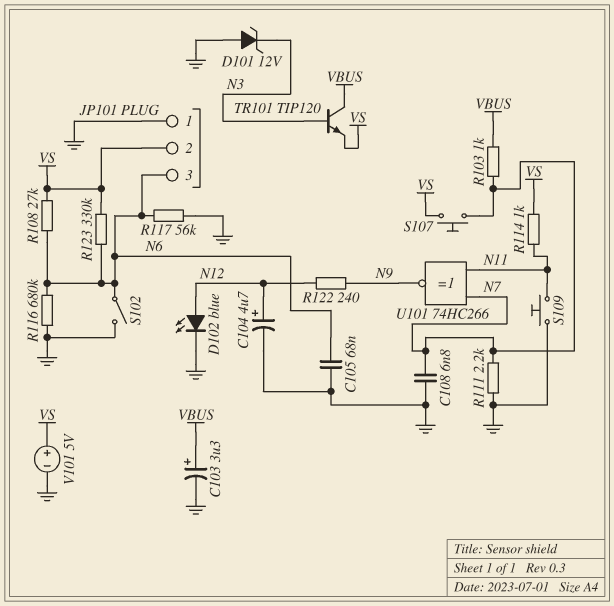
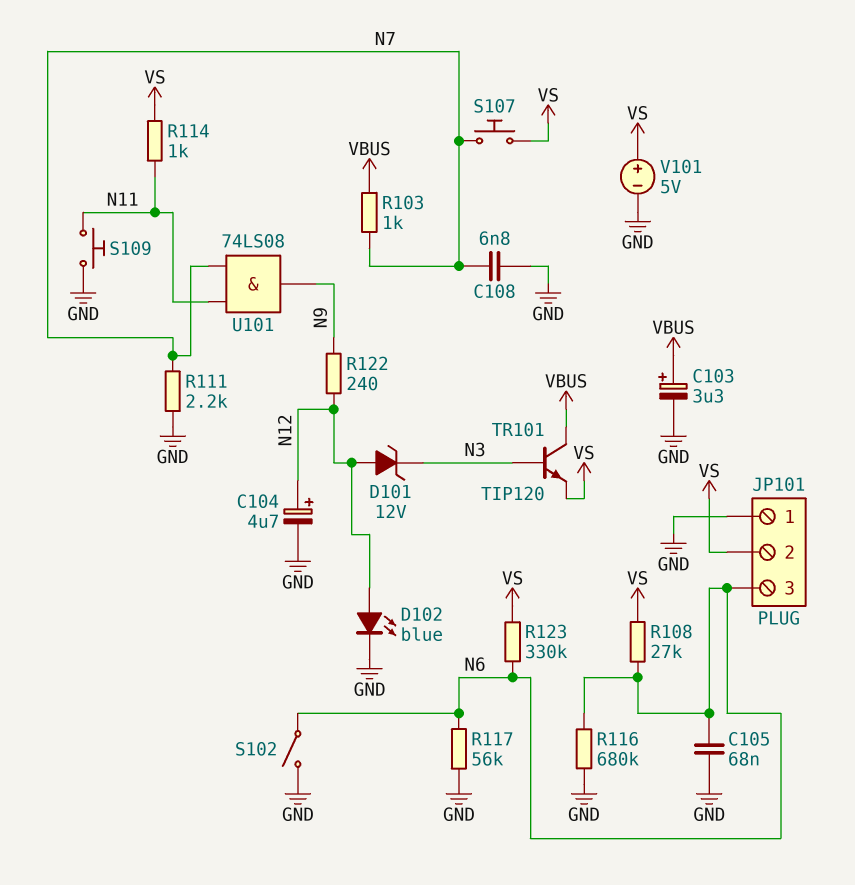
D101: zener 12V (A GND, K N3) -> zener 12V (A N12, K N3)
U101: XNOR 74HC266 (in N7, in N11, out N9) -> AND 74LS08 (in N7, in N11, out N9)

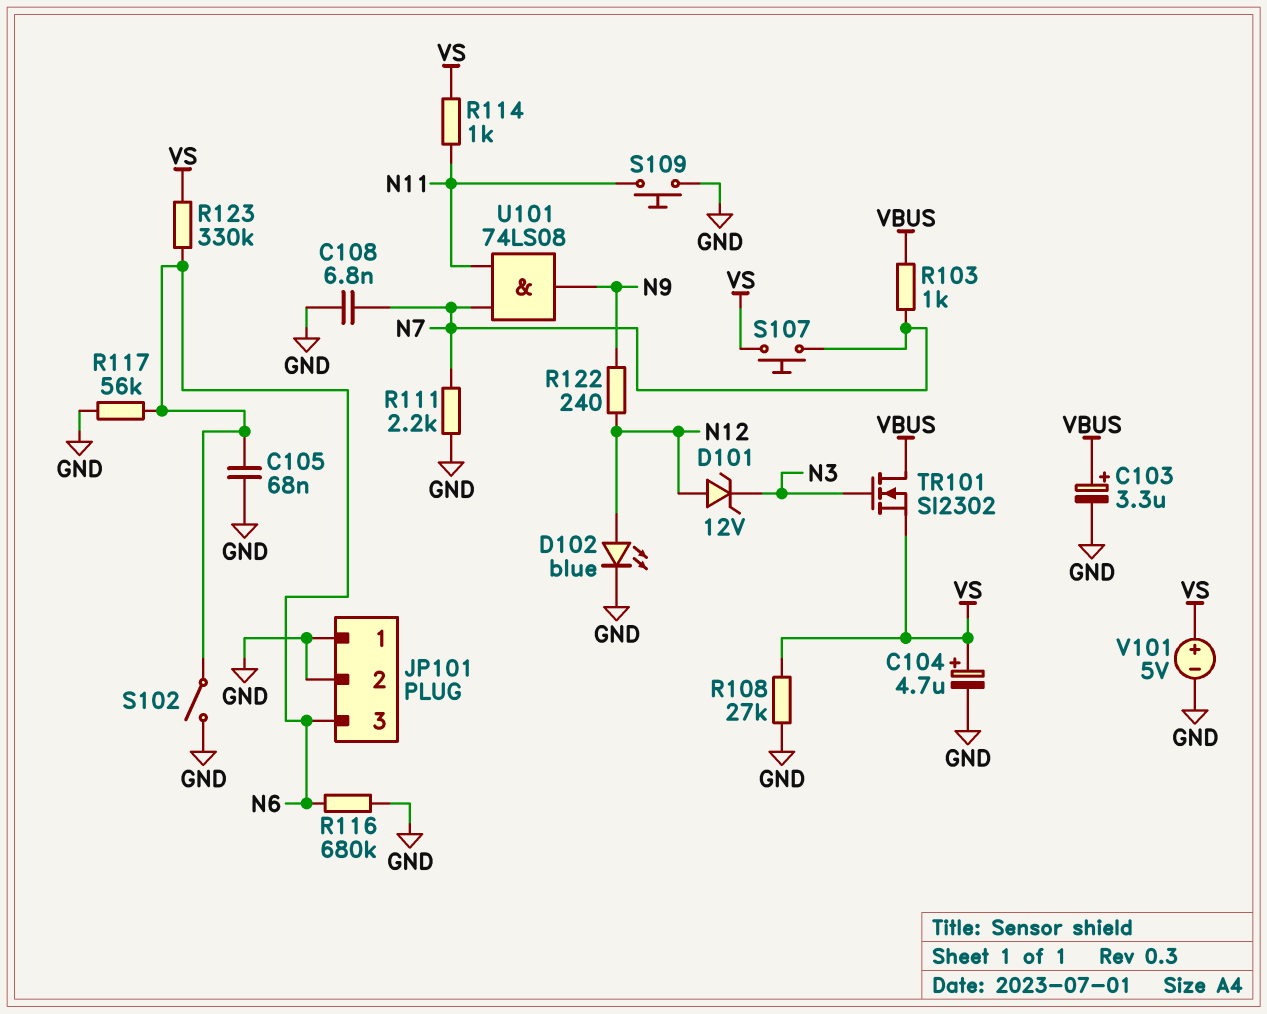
C104: 4.7uF (plus N12, minus GND) -> 4.7uF (plus VS, minus GND)
JP101 pin 2: VS -> GND
R108: 27k (N6, VS) -> 27k (GND, VS)
TR101: NPN TIP120 (B N3, C VBUS, E VS) -> NMOS SI2302 (G N3, D VBUS, S VS)

